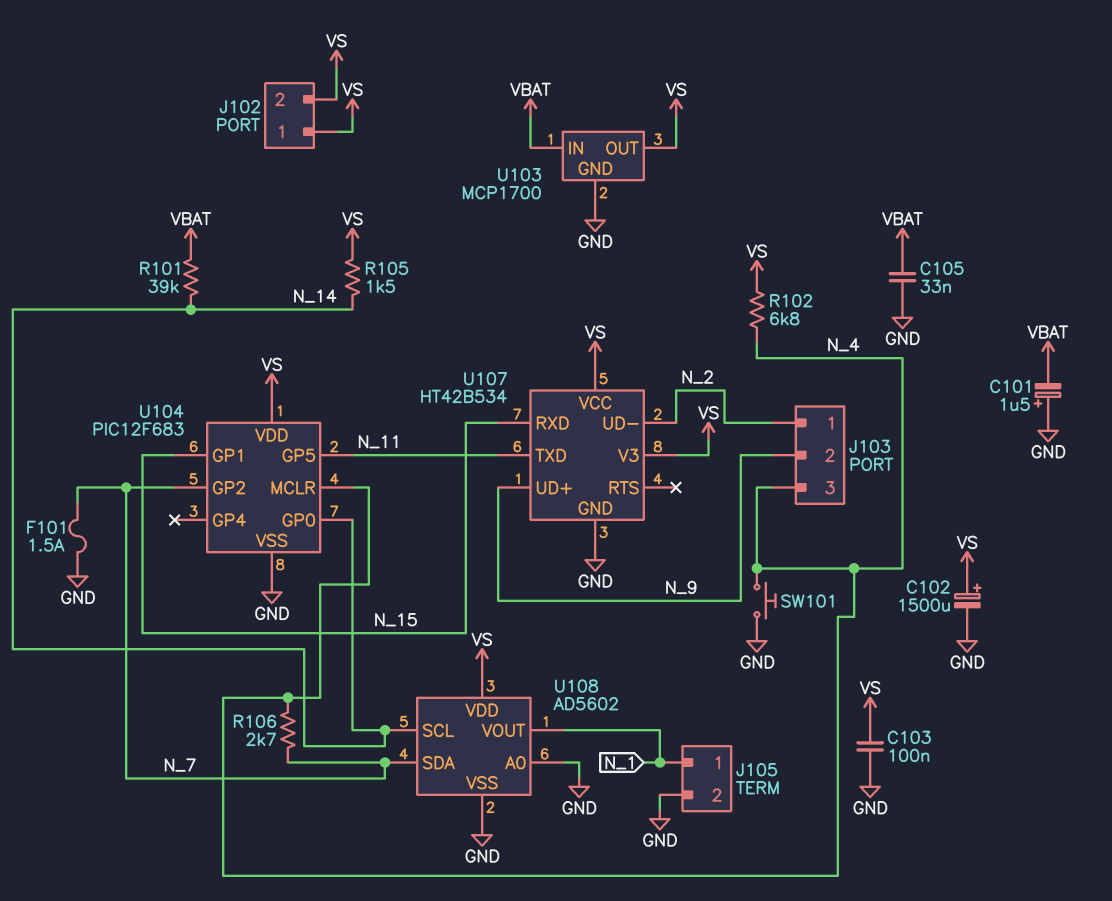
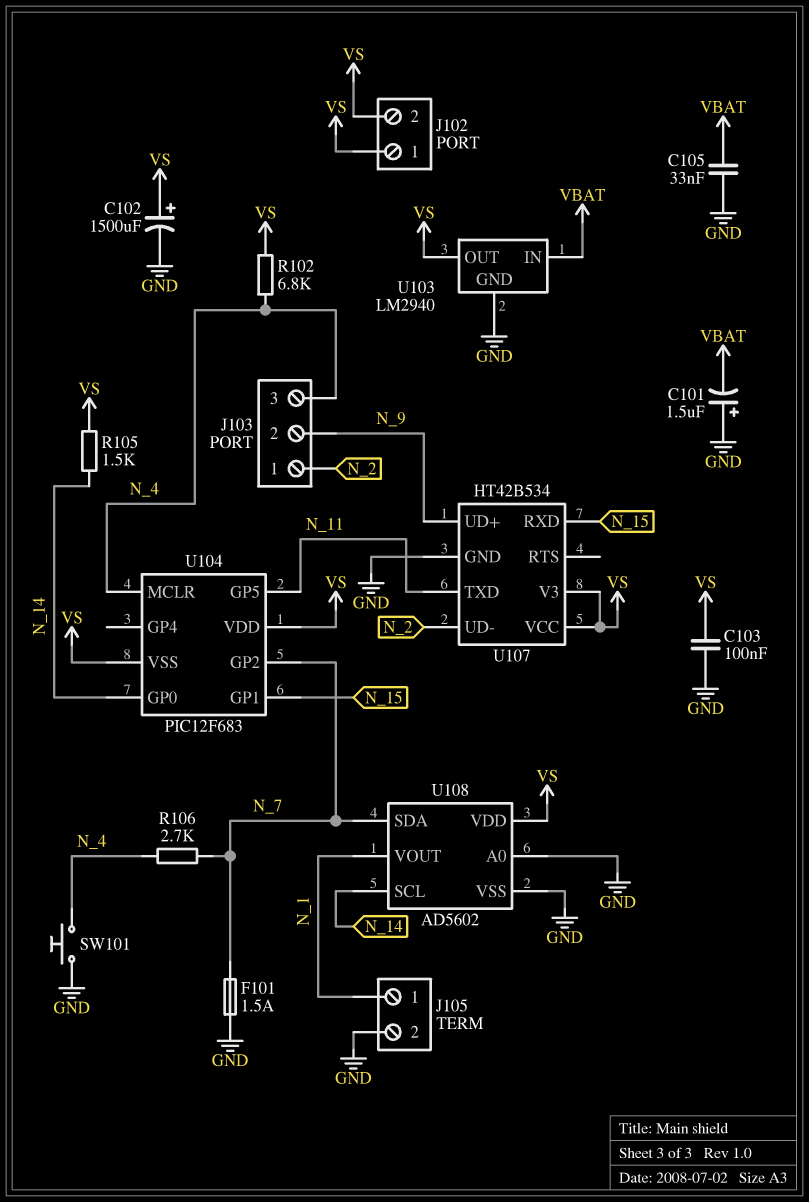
R101: 39k (N_14, VBAT) -> none
U103: MCP1700 -> LM2940
U104 pin VSS: GND -> VS

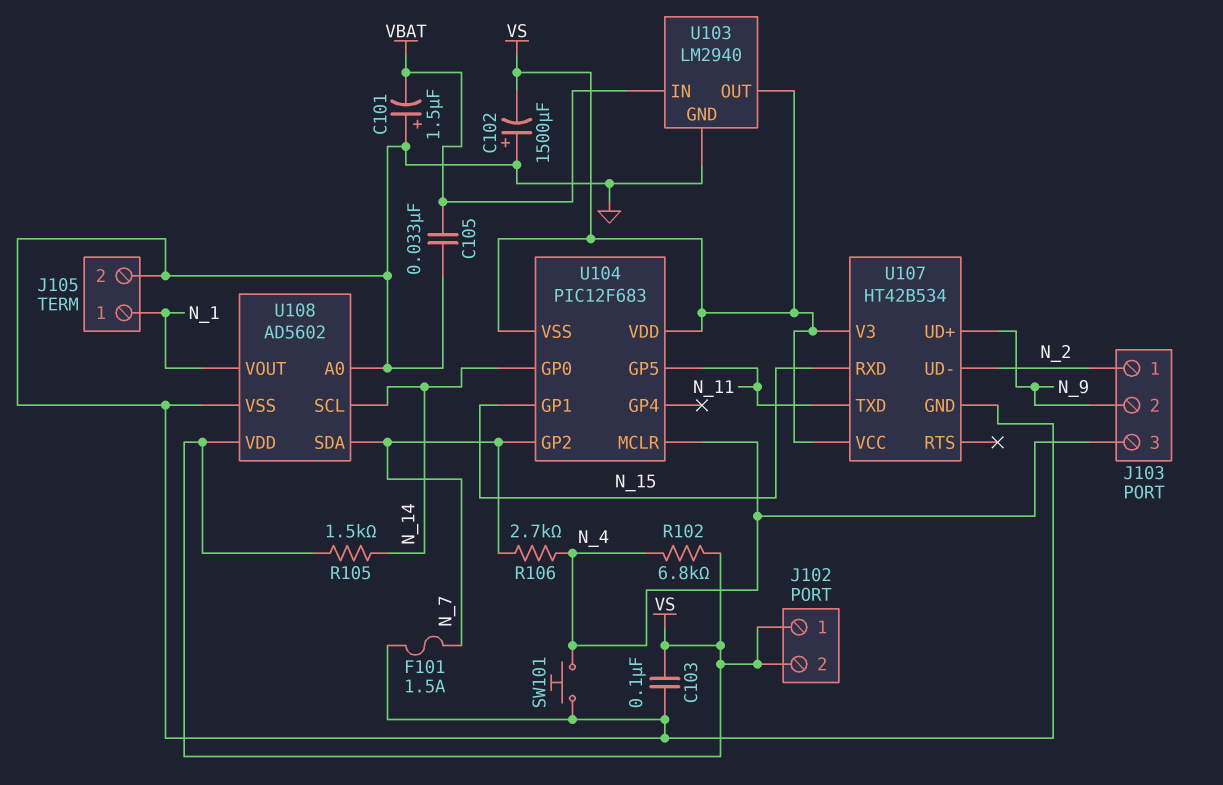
C102: 1500uF (plus VS, minus GND) -> 1500uF (plus GND, minus VS)

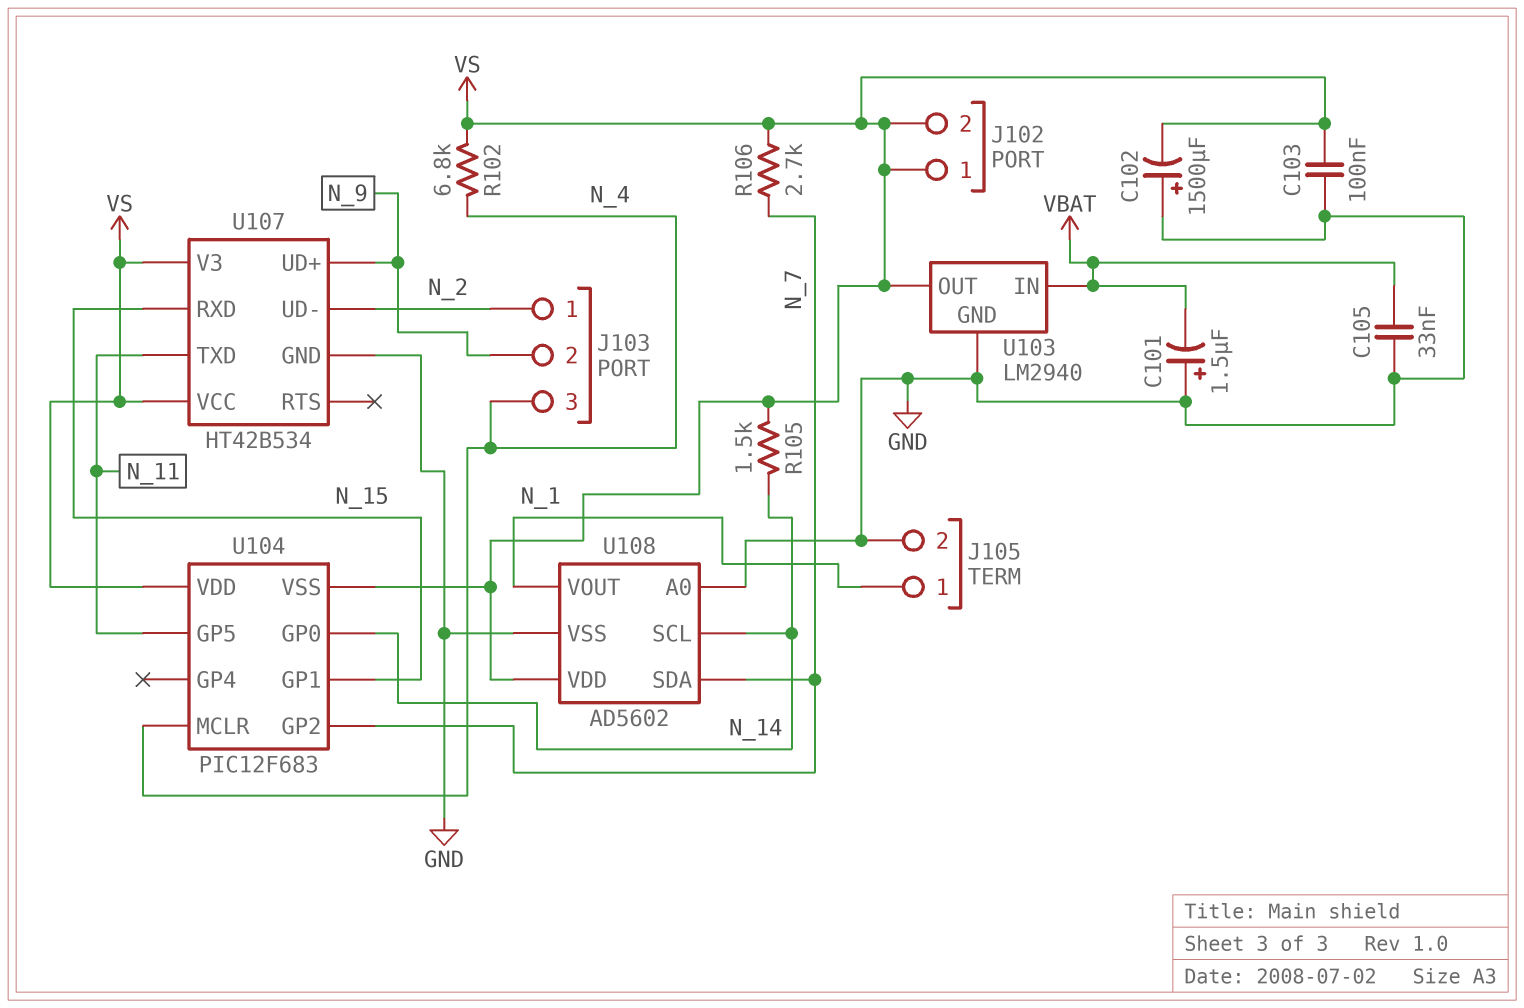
F101: 1.5A (GND, N_7) -> none
R106: 2.7k (N_4, N_7) -> 2.7k (N_7, VS)
SW101: button (GND, N_4) -> none

